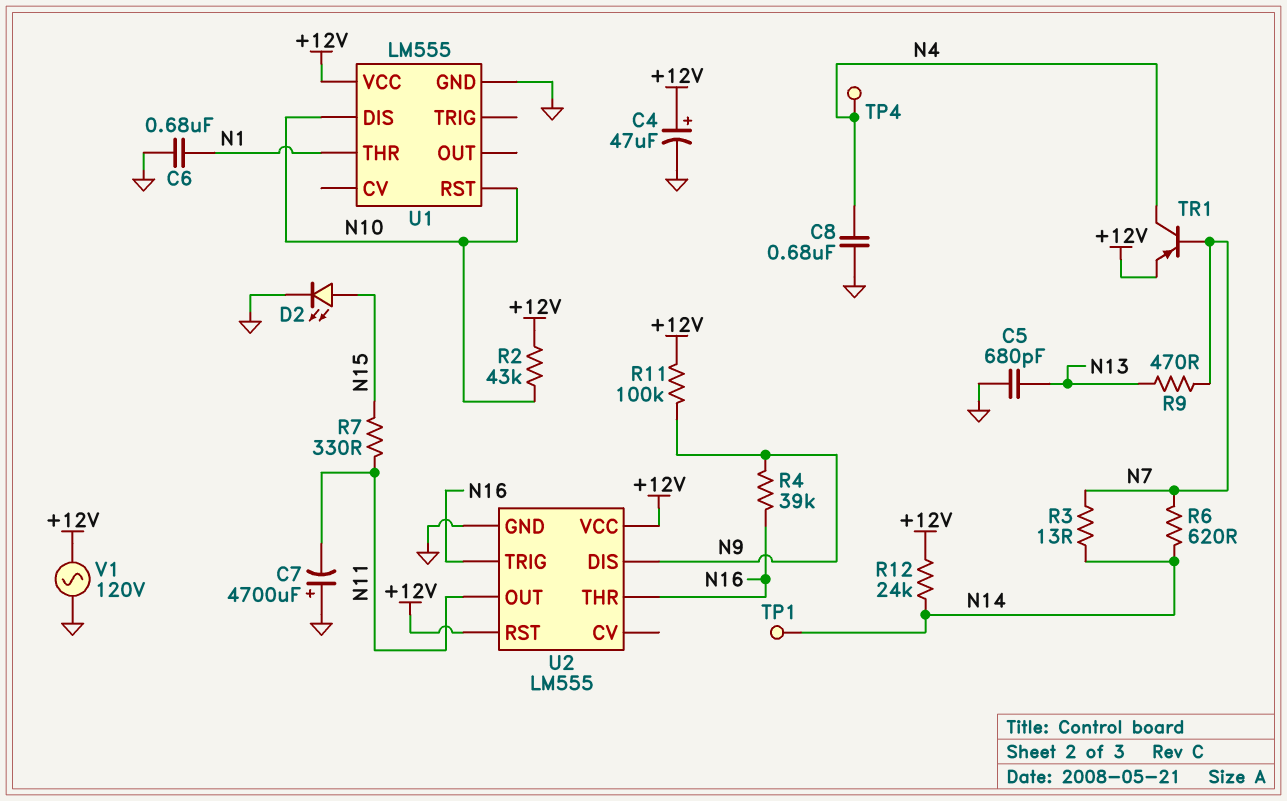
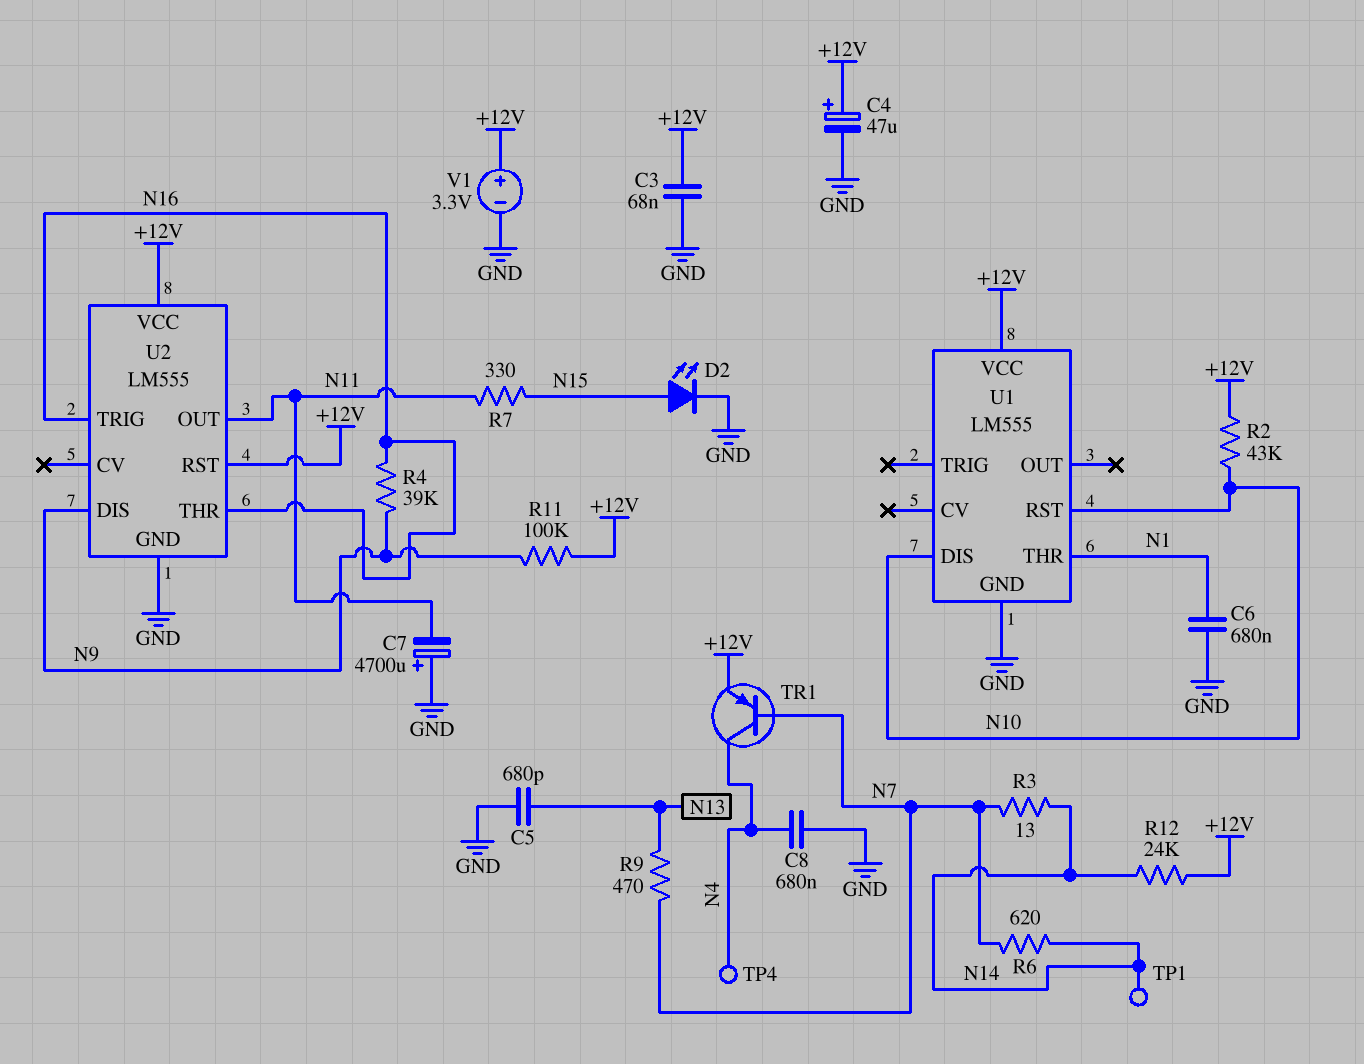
C3: none -> 68nF (+12V, GND)
V1: AC 120V (+12V, GND) -> 3.3V (plus +12V, minus GND)

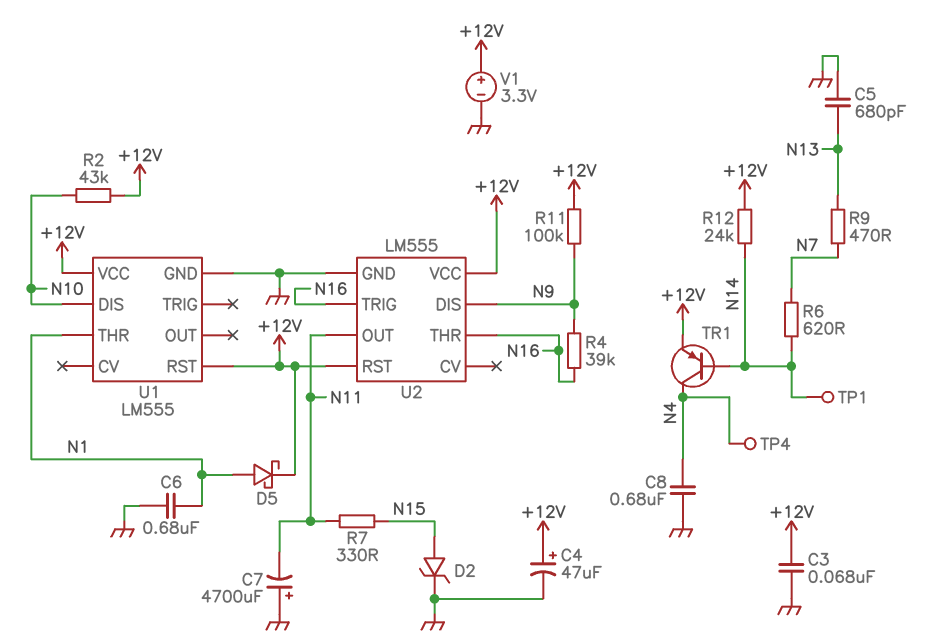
D2: LED (A N15, K GND) -> zener (A N15, K GND)
D5: none -> schottky (A N1, K +12V)
R3: 13 (N7, N14) -> none
TR1: PNP (B N7, C N4, E +12V) -> PNP (B N14, C N4, E +12V)
U1 pin RST: N10 -> +12V

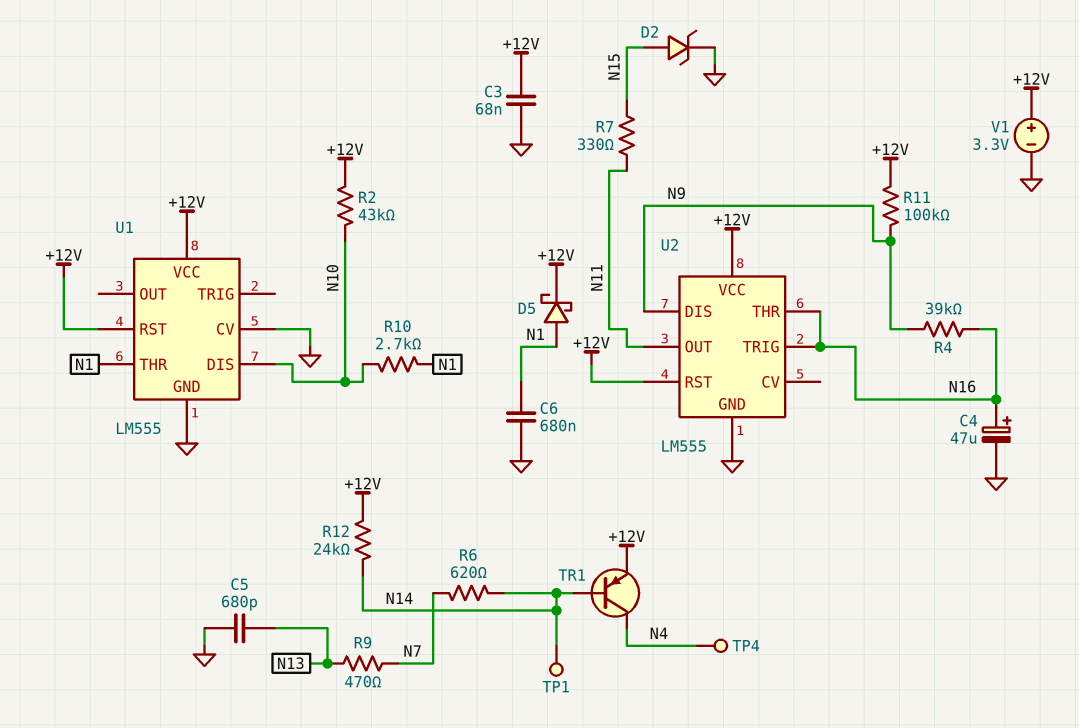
C4: 47uF (plus +12V, minus GND) -> 47uF (plus N16, minus GND)
C7: 4700uF (plus GND, minus N11) -> none
C8: 680nF (GND, N4) -> none
R10: none -> 2.7k (N1, N10)
U1 pin CV: none -> GND

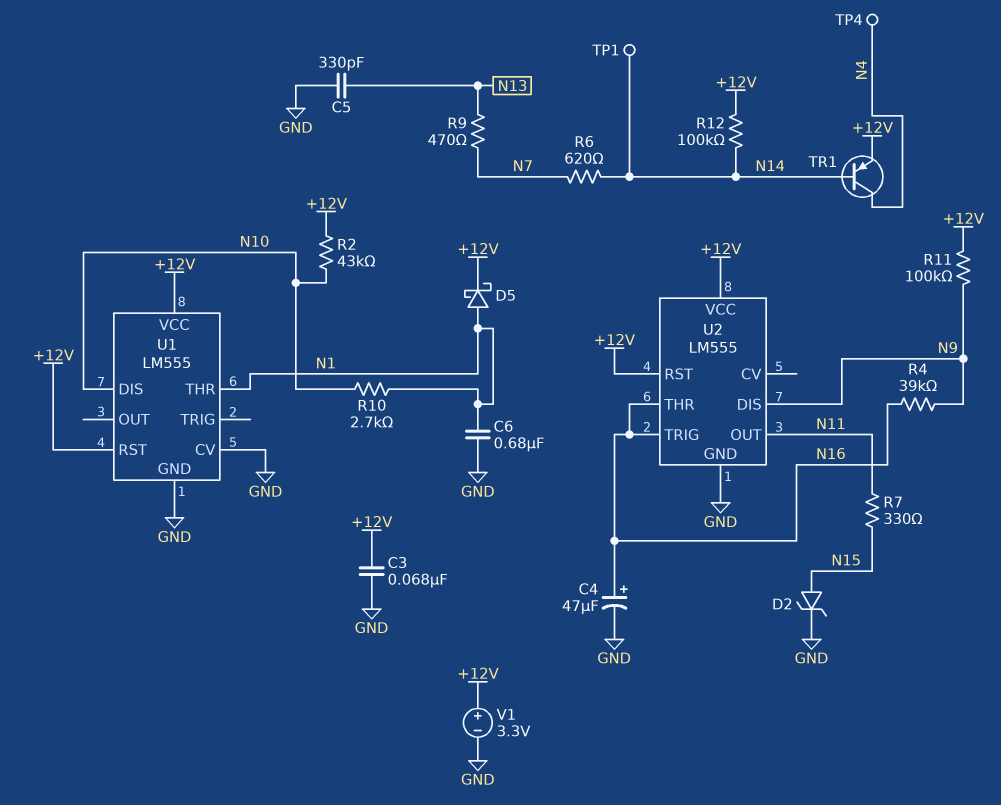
C5: 680pF (GND, N13) -> 330pF (GND, N13)
R12: 24k (+12V, N14) -> 100k (+12V, N14)

